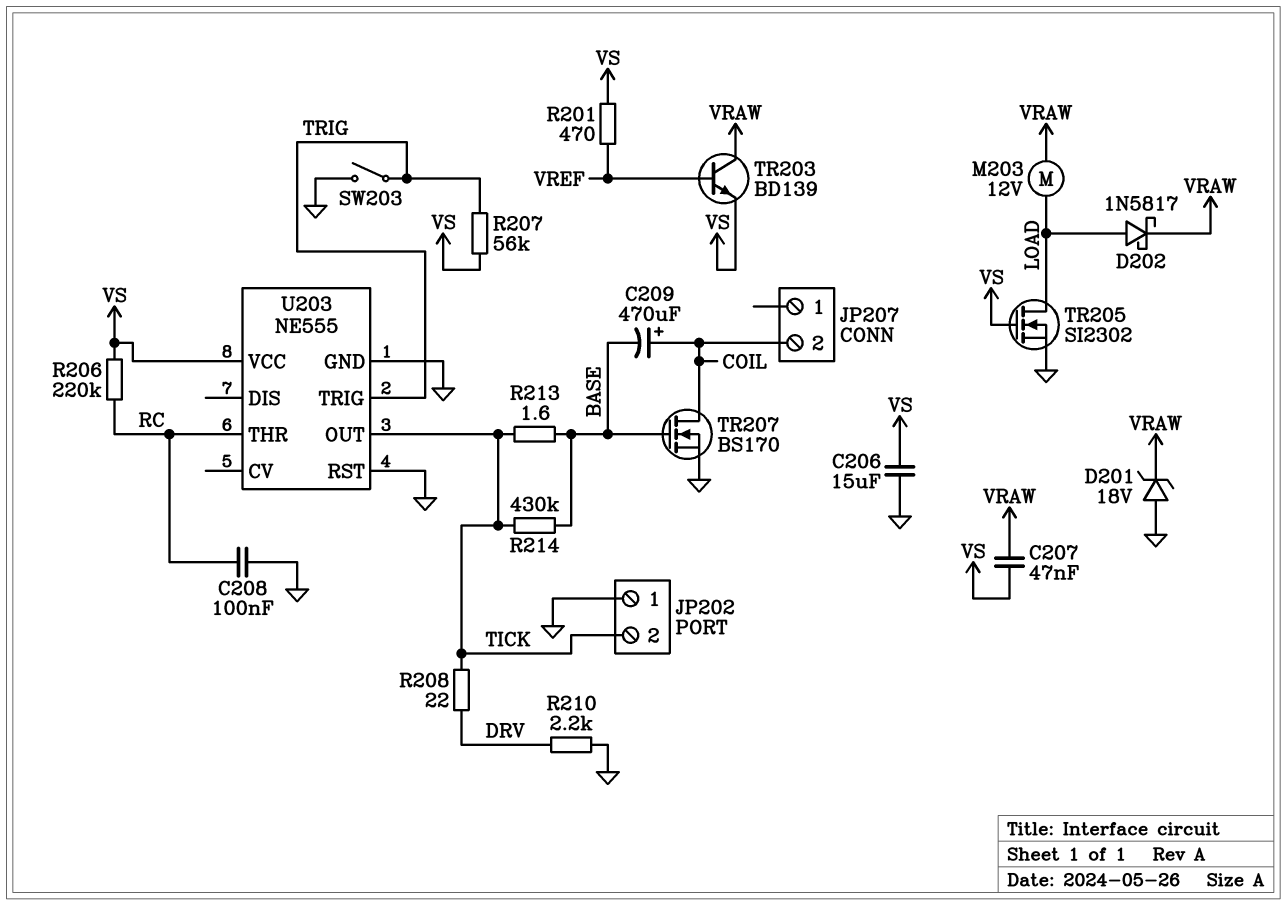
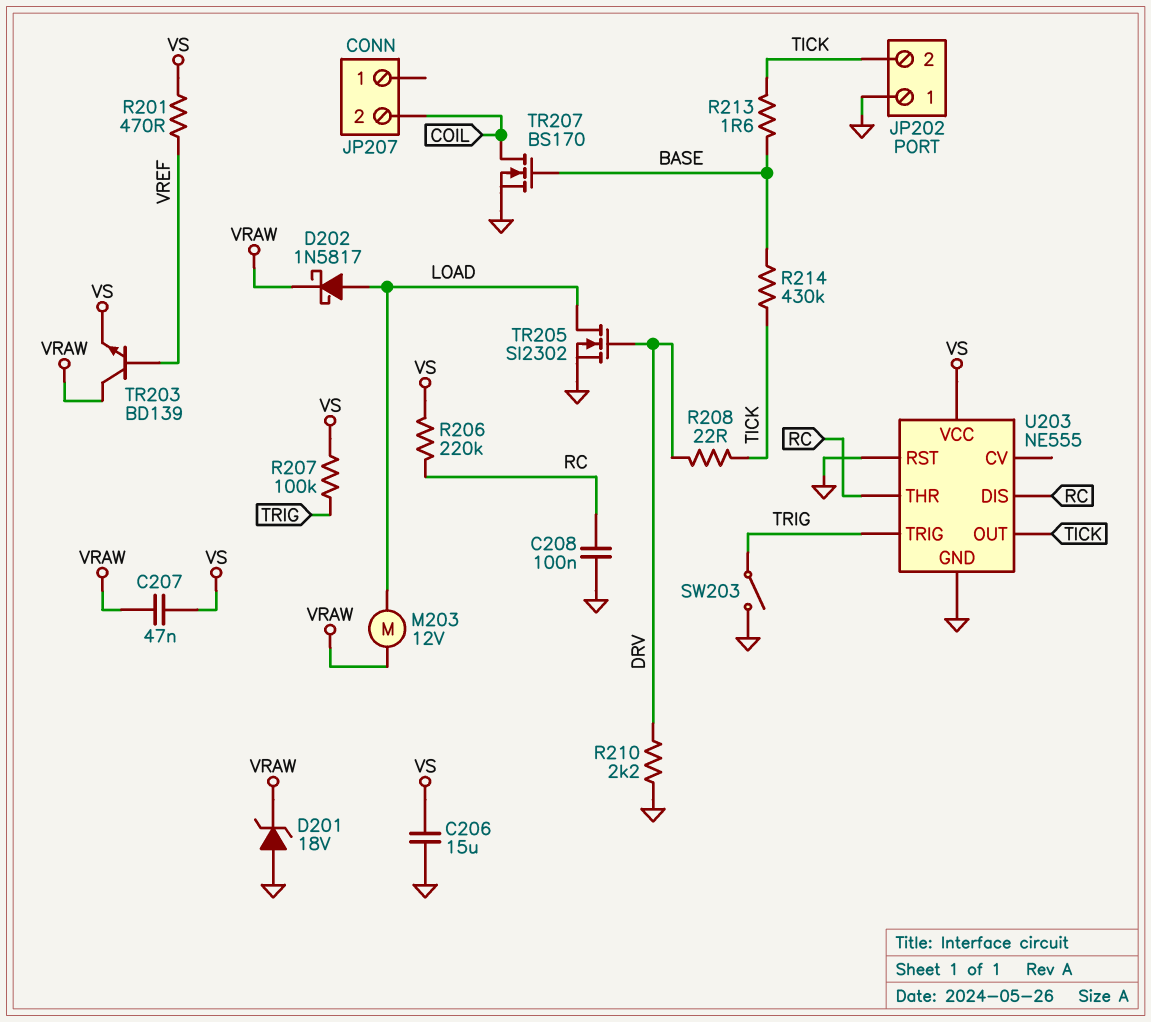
C209: 470uF (plus COIL, minus BASE) -> none
R207: 56k (TRIG, VS) -> 100k (TRIG, VS)
TR205: NMOS SI2302 (G VS, D LOAD, S GND) -> NMOS SI2302 (G DRV, D LOAD, S GND)
U203 pin DIS: none -> RC

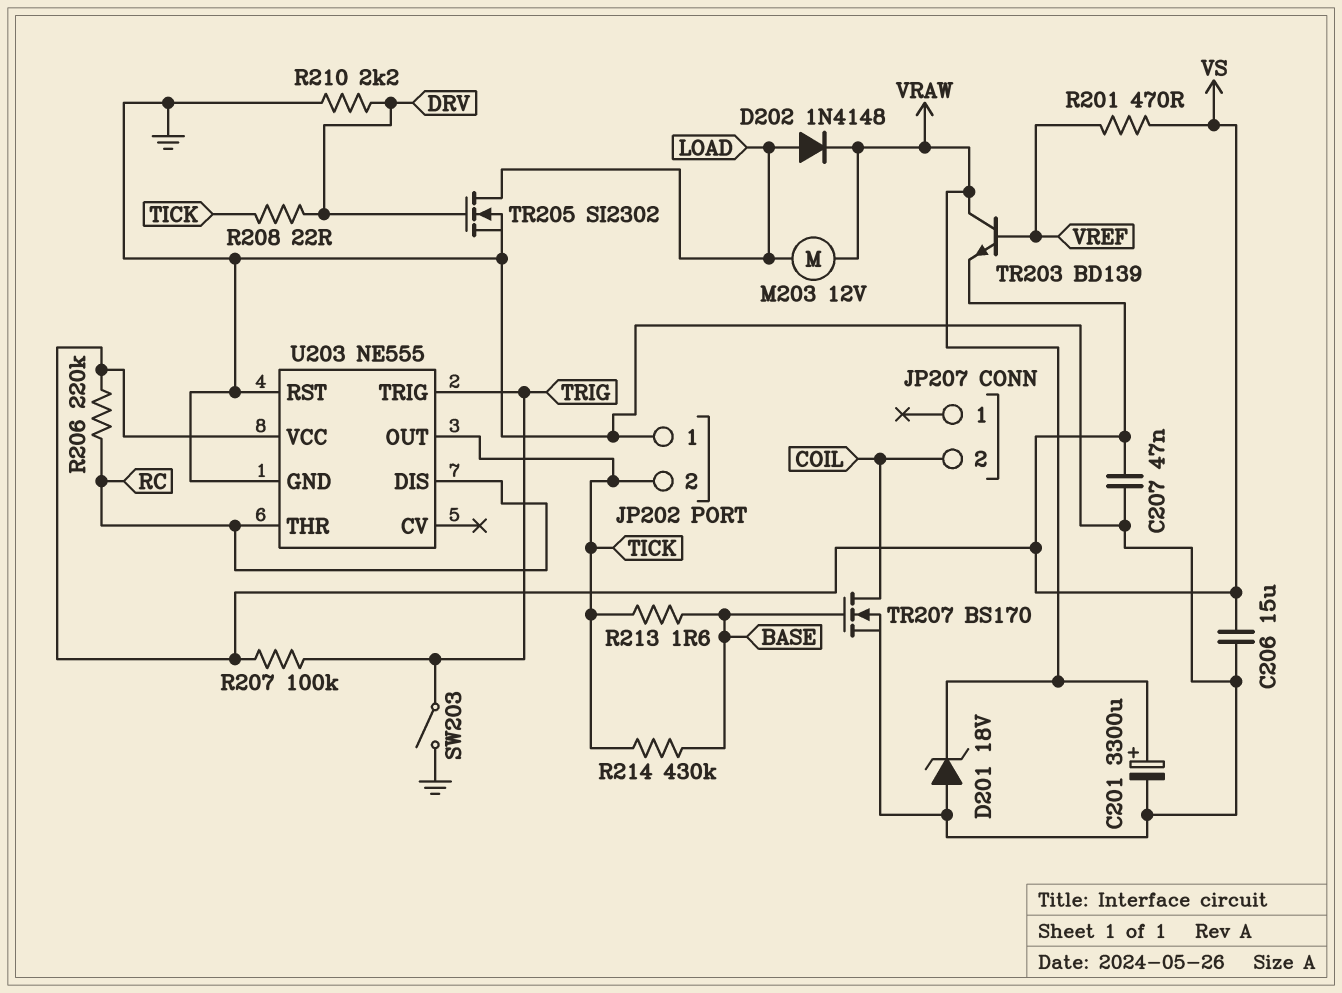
C201: none -> 3300uF (plus VRAW, minus GND)
C207: 47nF (VRAW, VS) -> 47nF (GND, VS)
C208: 100nF (GND, RC) -> none
D202: schottky 1N5817 (A LOAD, K VRAW) -> diode 1N4148 (A LOAD, K VRAW)

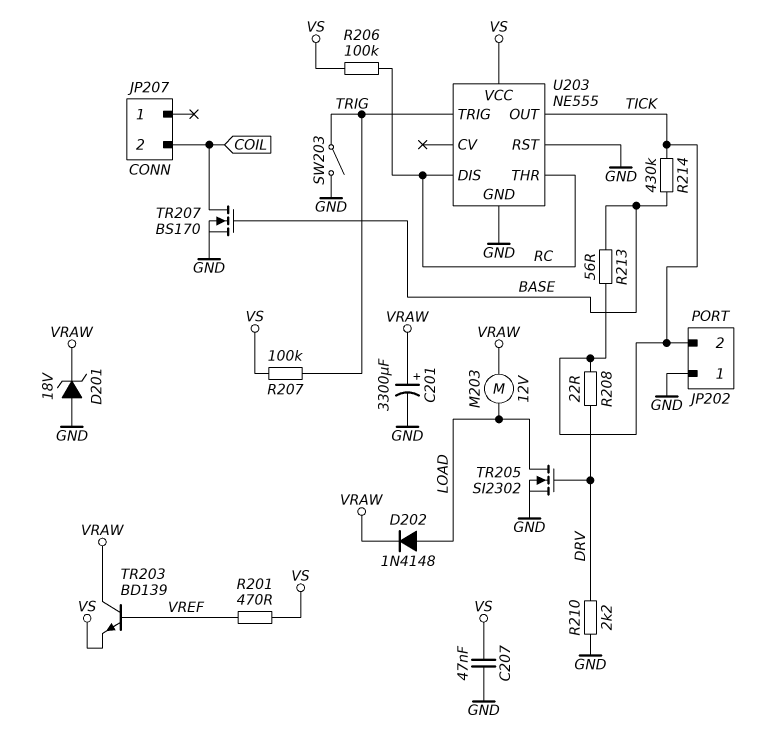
C206: 15uF (GND, VS) -> none
R206: 220k (RC, VS) -> 100k (RC, VS)
R213: 1.6 (BASE, TICK) -> 56 (BASE, TICK)

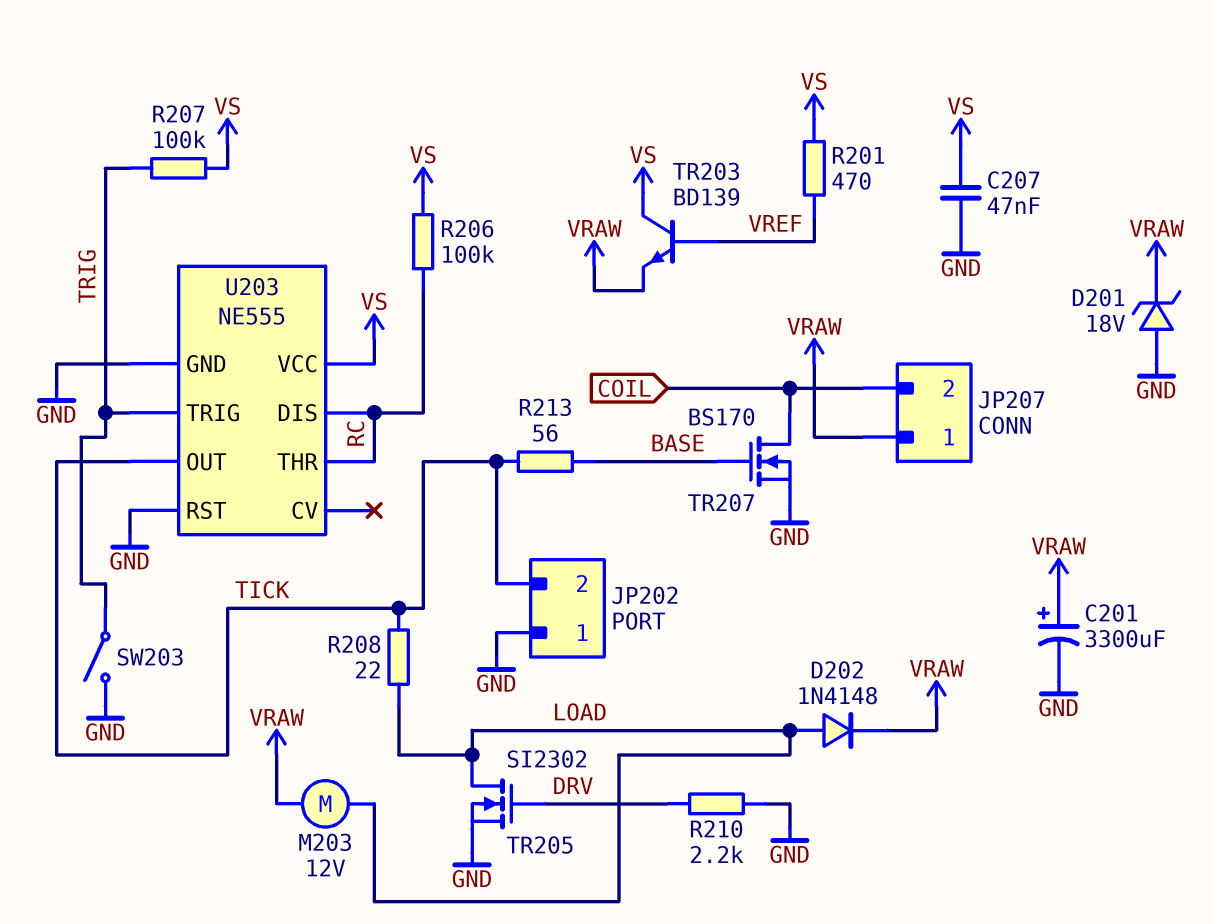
JP207 pin 1: none -> VRAW
R208: 22 (DRV, TICK) -> 22 (LOAD, TICK)
R214: 430k (BASE, TICK) -> none
TR203: NPN BD139 (B VREF, C VRAW, E VS) -> NPN BD139 (B VREF, C VS, E VRAW)

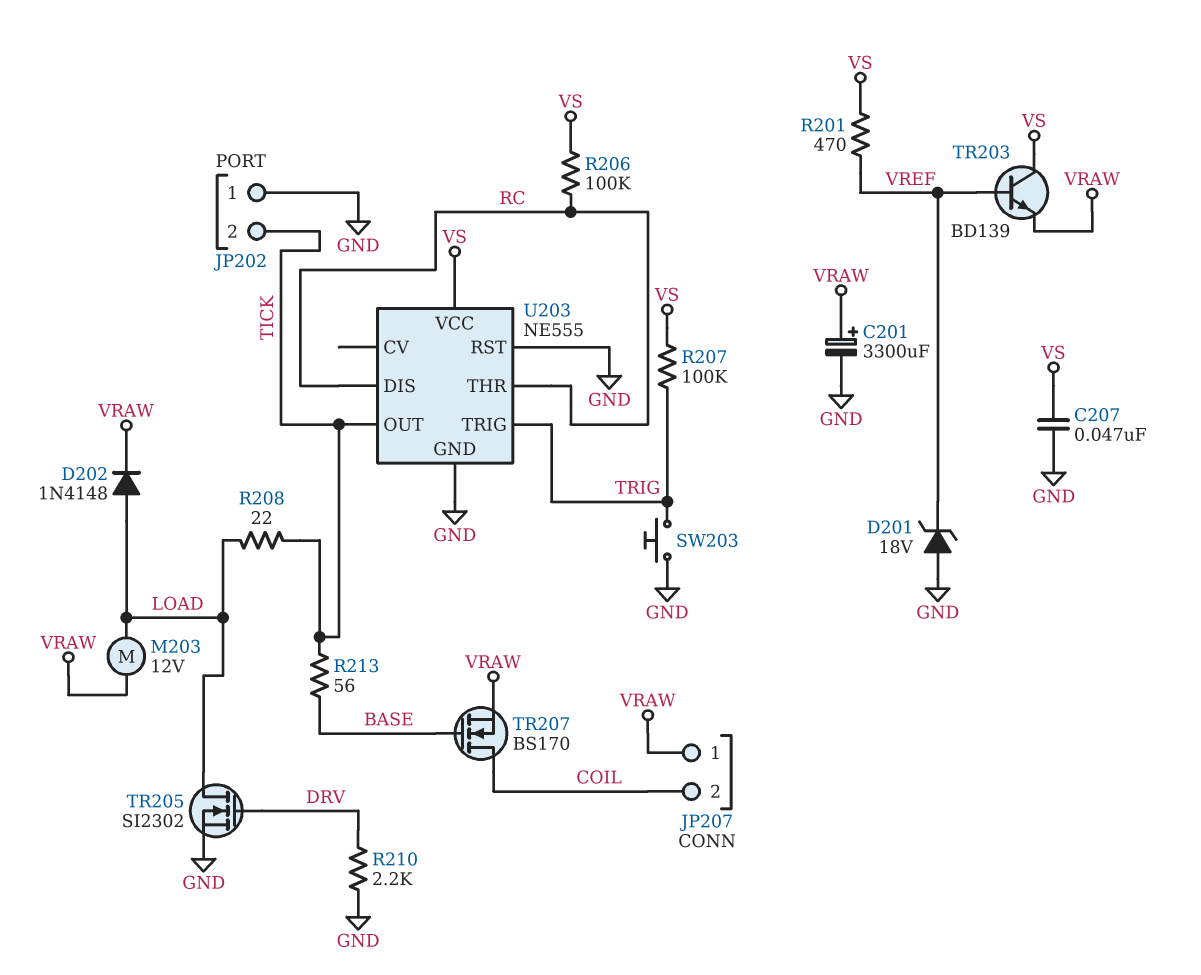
D201: zener 18V (A GND, K VRAW) -> zener 18V (A GND, K VREF)
SW203: switch (GND, TRIG) -> button (GND, TRIG)
TR207: NMOS BS170 (G BASE, D COIL, S GND) -> NMOS BS170 (G BASE, D COIL, S VRAW)

